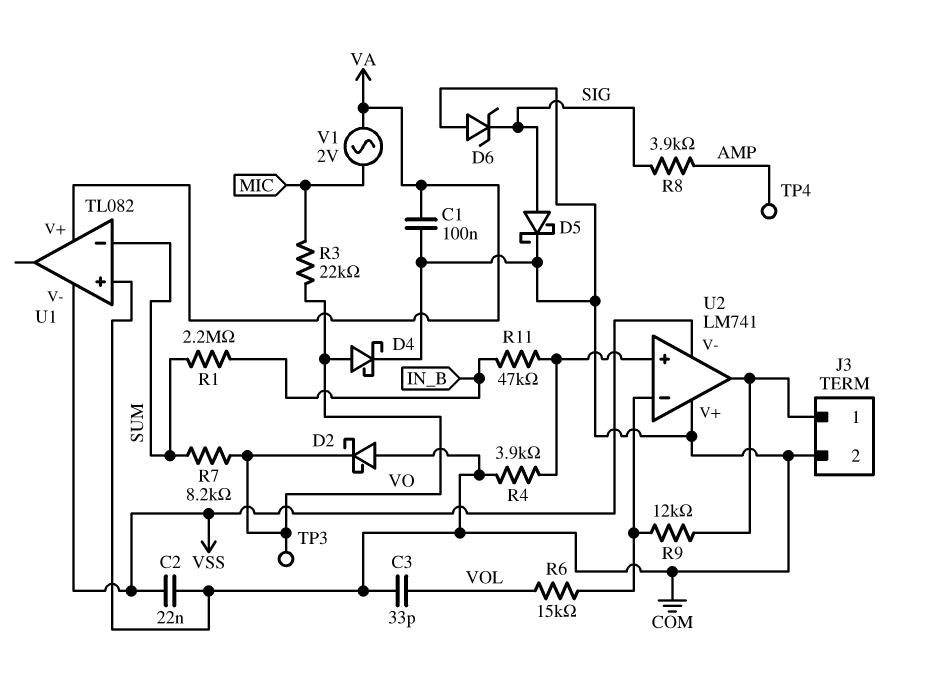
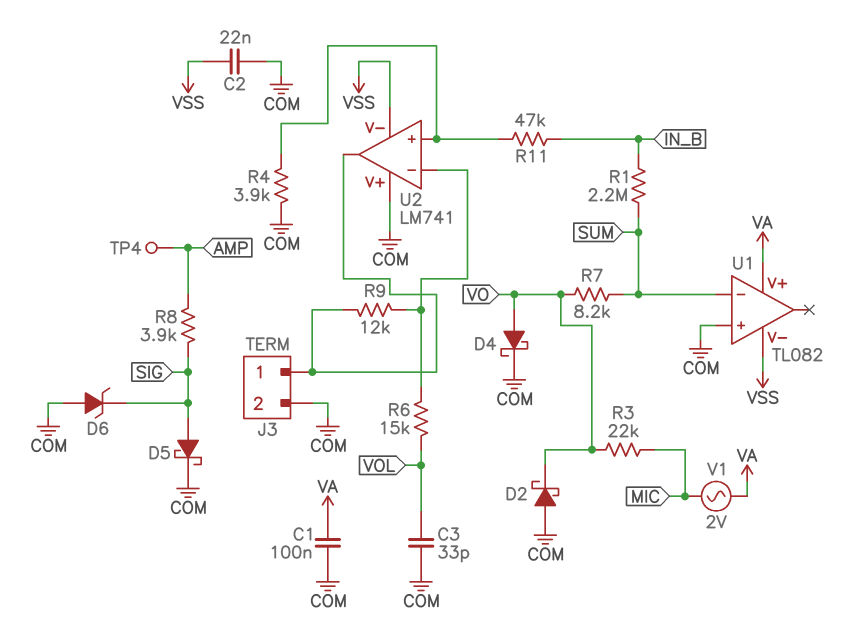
TP3: test point (VO) -> none

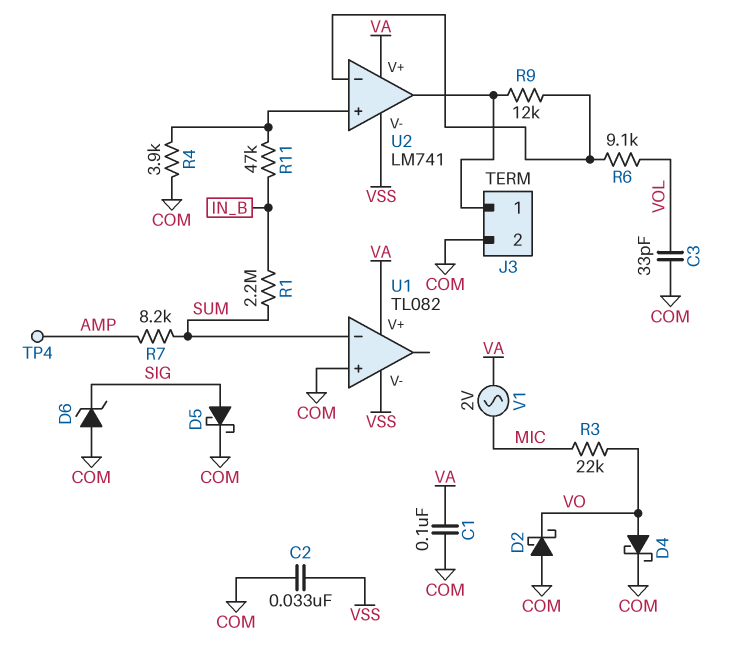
C2: 22nF (COM, VSS) -> 33nF (COM, VSS)
R6: 15k (U2/in-, VOL) -> 9.1k (U2/in-, VOL)
R7: 8.2k (SUM, VO) -> 8.2k (AMP, SUM)
R8: 3.9k (AMP, SIG) -> none
U2 pin V+: COM -> VA

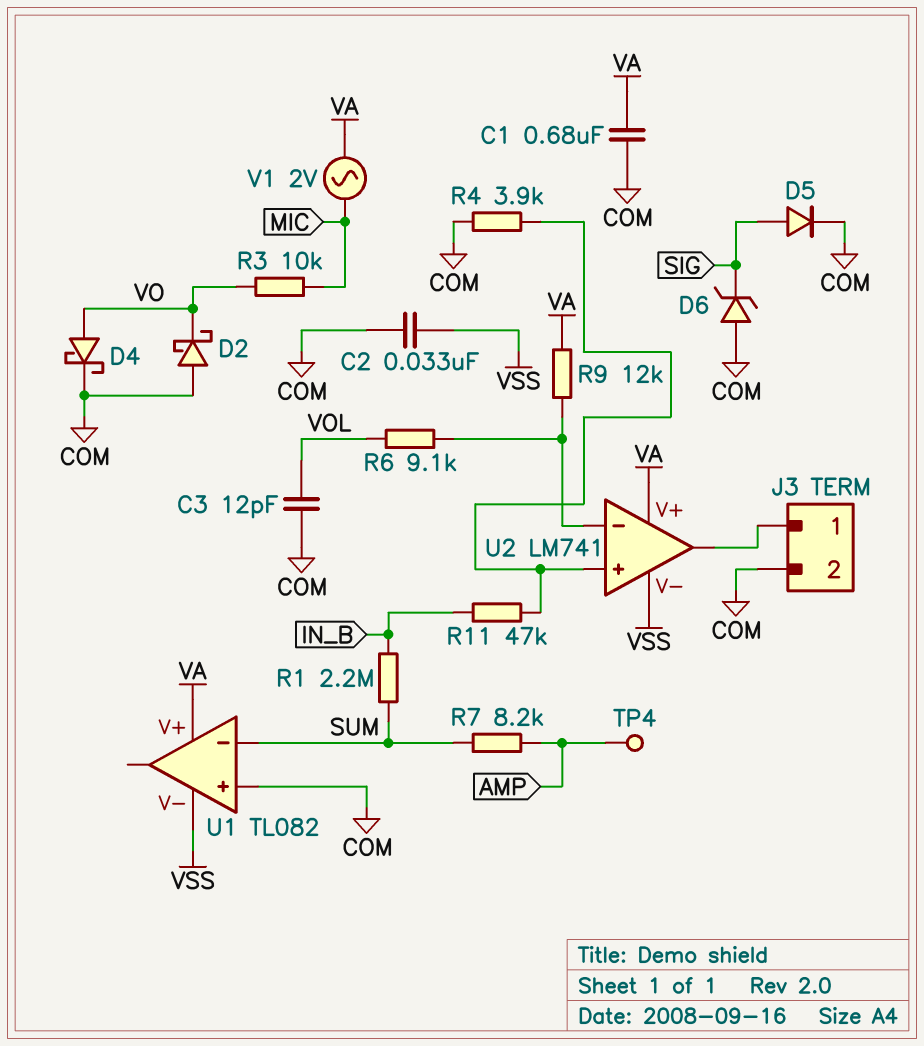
C1: 100nF (COM, VA) -> 680nF (COM, VA)
C3: 33pF (COM, VOL) -> 12pF (COM, VOL)
D5: schottky (A SIG, K COM) -> diode (A SIG, K COM)
R3: 22k (MIC, VO) -> 10k (MIC, VO)
R9: 12k (J3/1, U2/in-) -> 12k (U2/in-, VA)

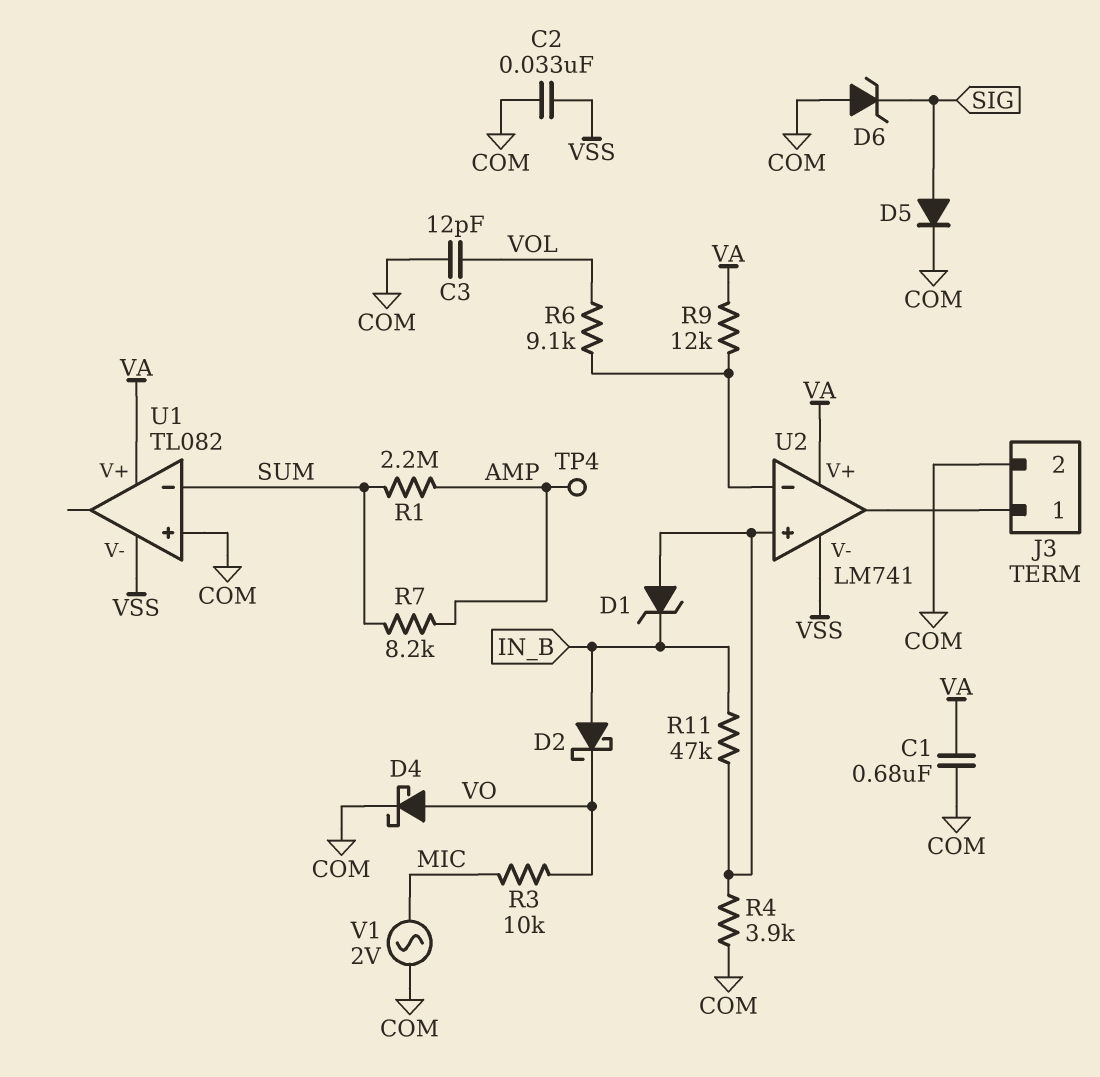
D1: none -> zener (A U2/in+, K IN_B)
D2: schottky (A COM, K VO) -> schottky (A IN_B, K VO)
R1: 2.2M (IN_B, SUM) -> 2.2M (AMP, SUM)
V1: AC 2V (MIC, VA) -> AC 2V (COM, MIC)

